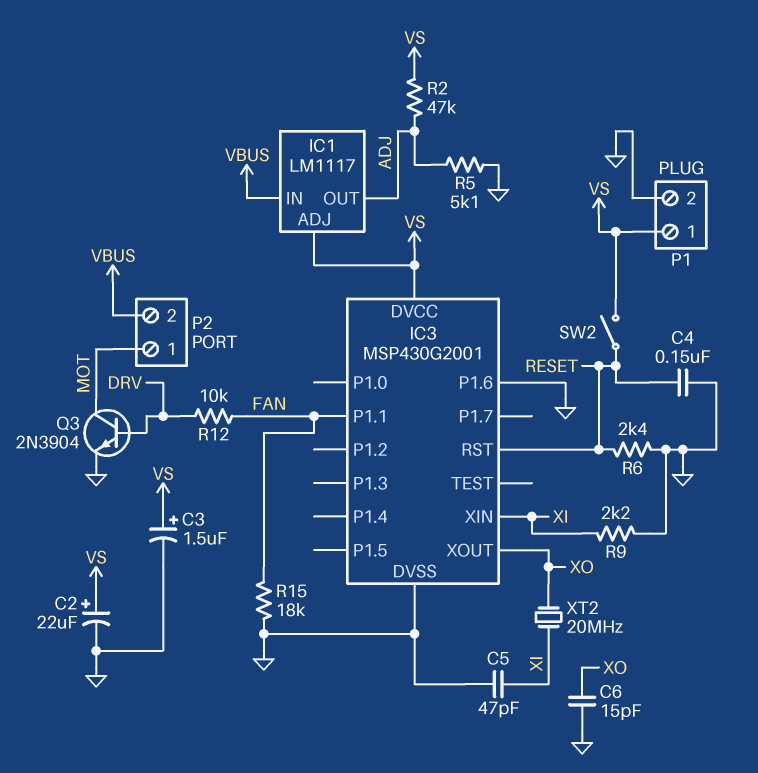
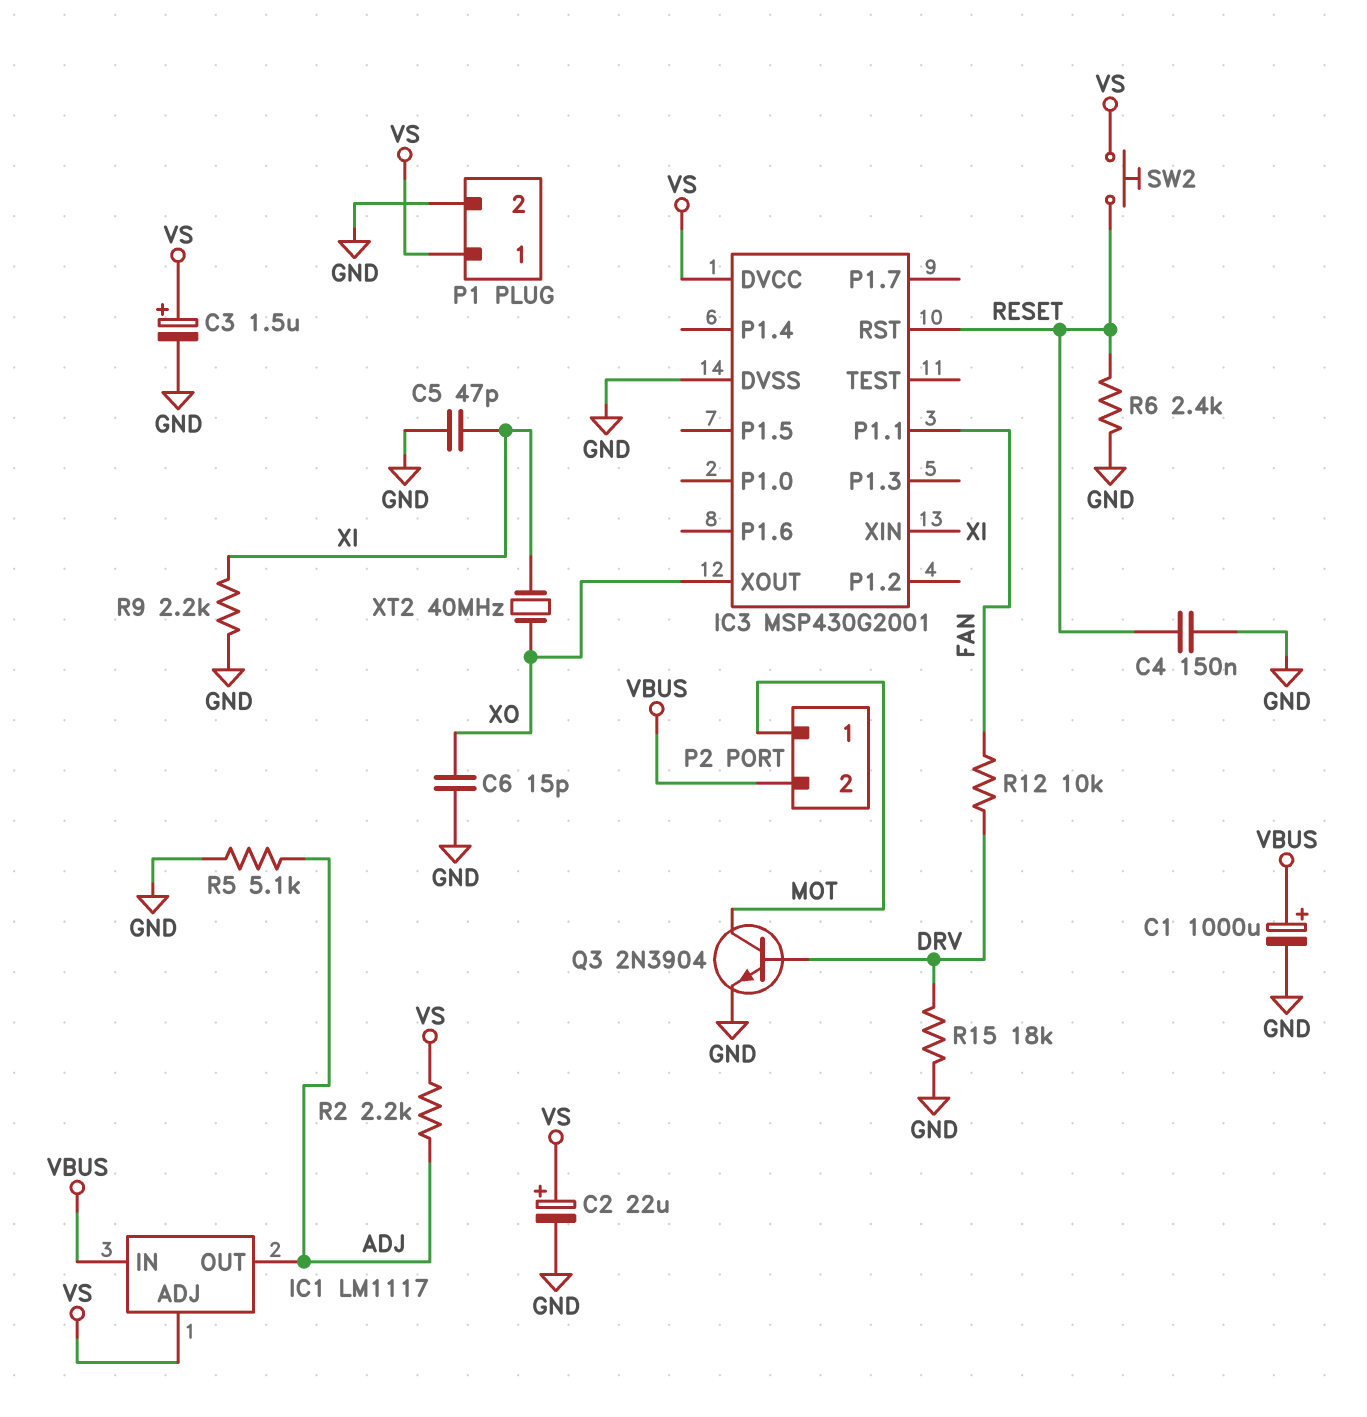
C1: none -> 1000uF (plus VBUS, minus GND)
IC3 pin P1.6: GND -> none
R2: 47k (ADJ, VS) -> 2.2k (ADJ, VS)
R15: 18k (FAN, GND) -> 18k (DRV, GND)
SW2: switch (RESET, VS) -> button (RESET, VS)
XT2: 20MHz (XI, XO) -> 40MHz (XI, XO)

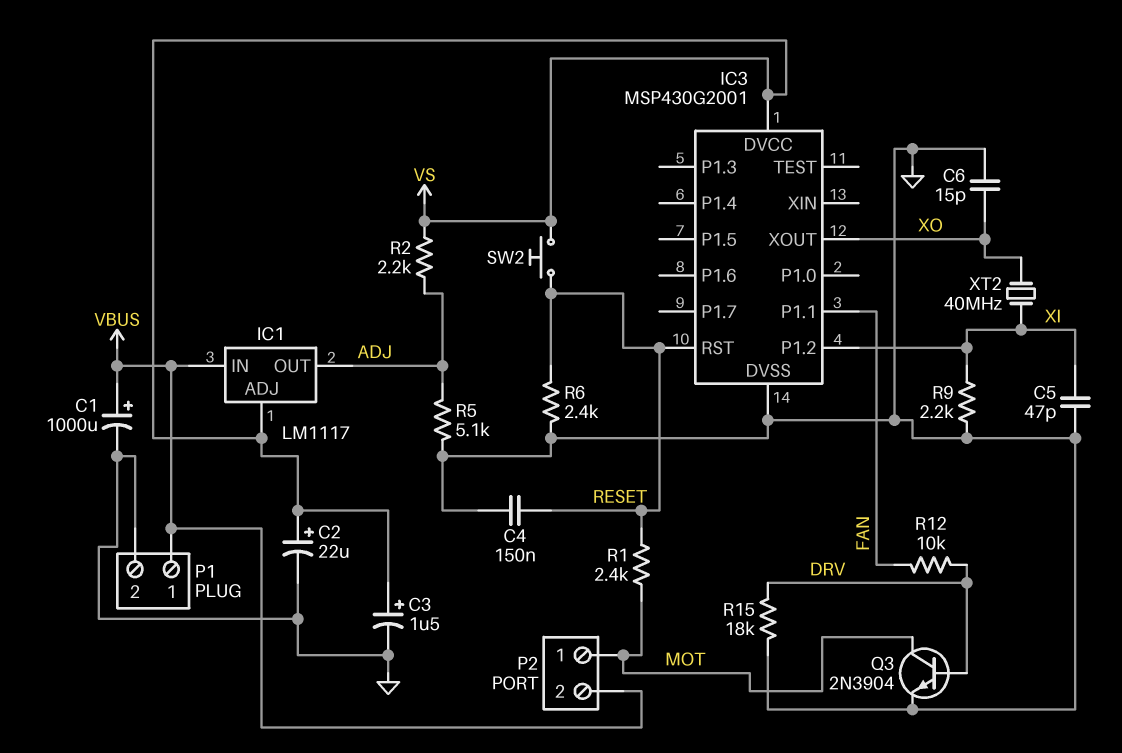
IC3 pin P1.2: none -> XI
IC3 pin XIN: XI -> none
P1 pin 1: VS -> VBUS
R1: none -> 2.4k (MOT, RESET)

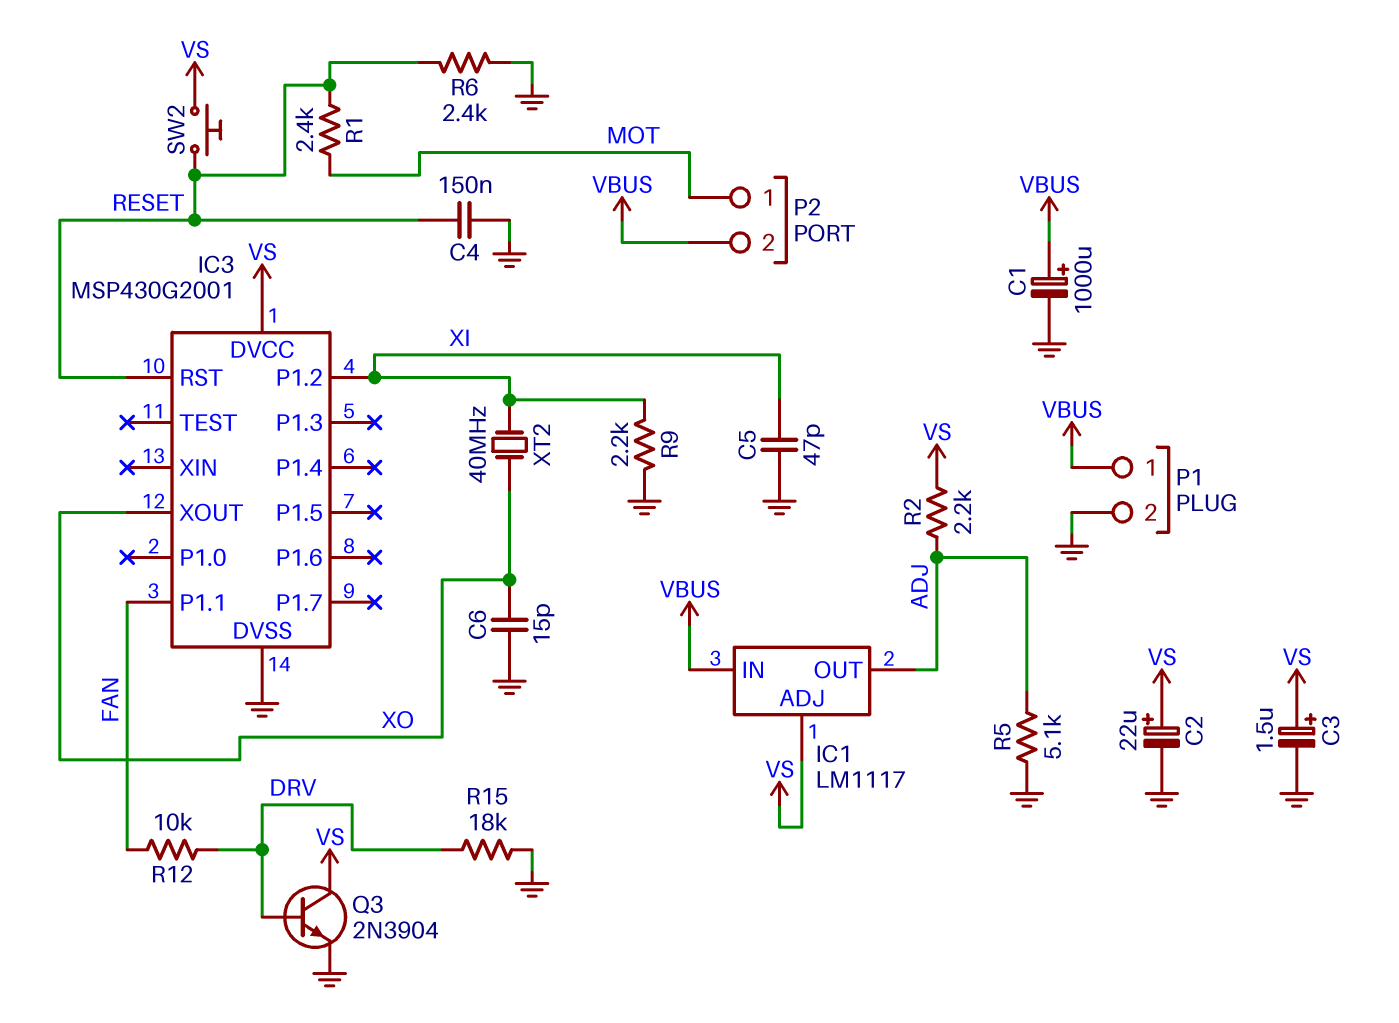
Q3: NPN 2N3904 (B DRV, C MOT, E GND) -> NPN 2N3904 (B DRV, C VS, E GND)

